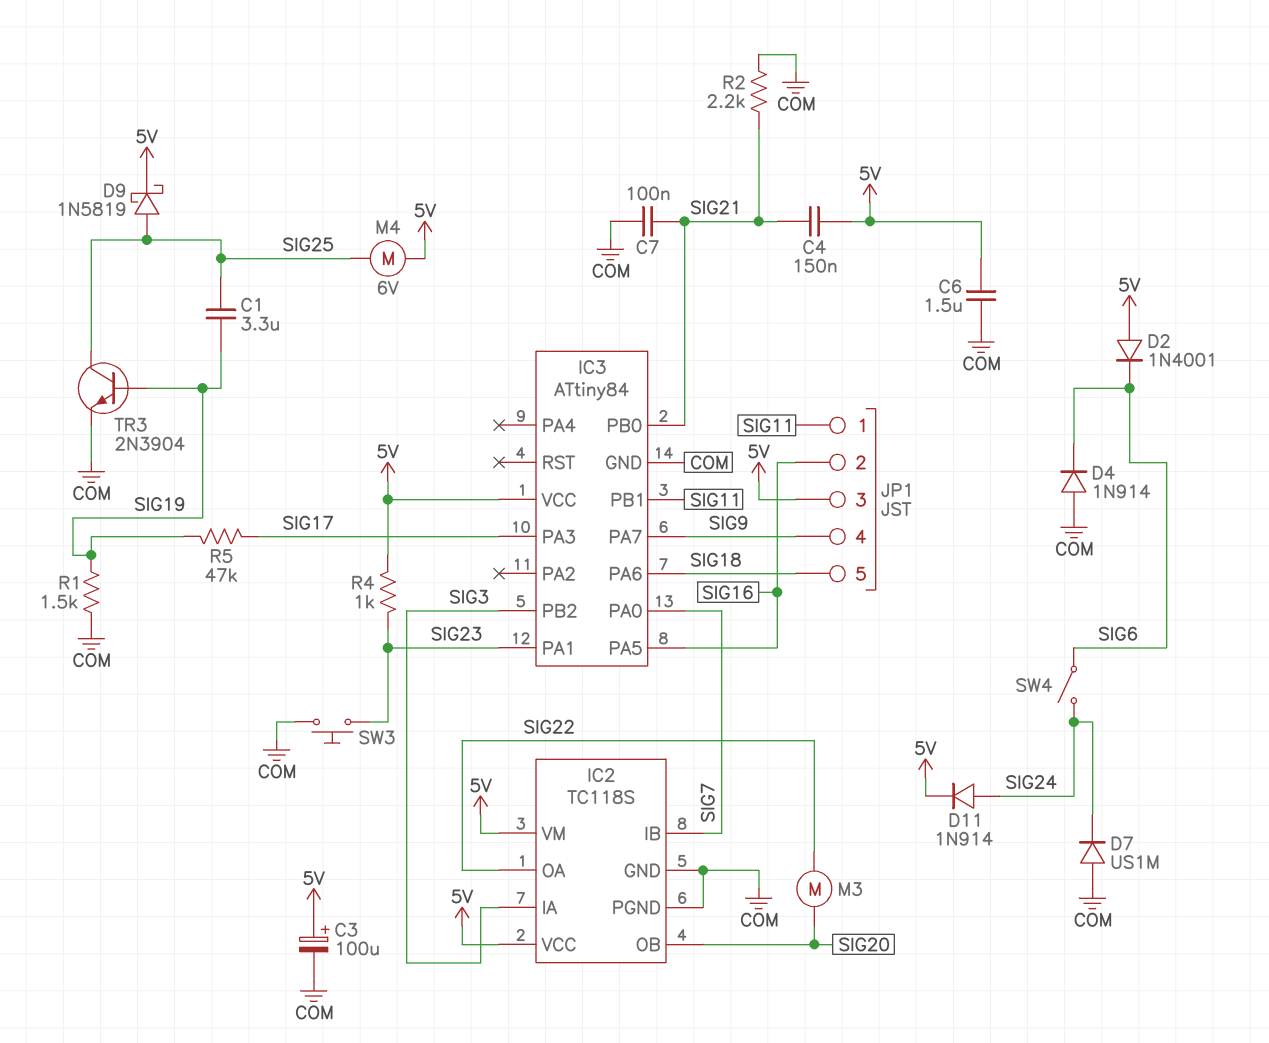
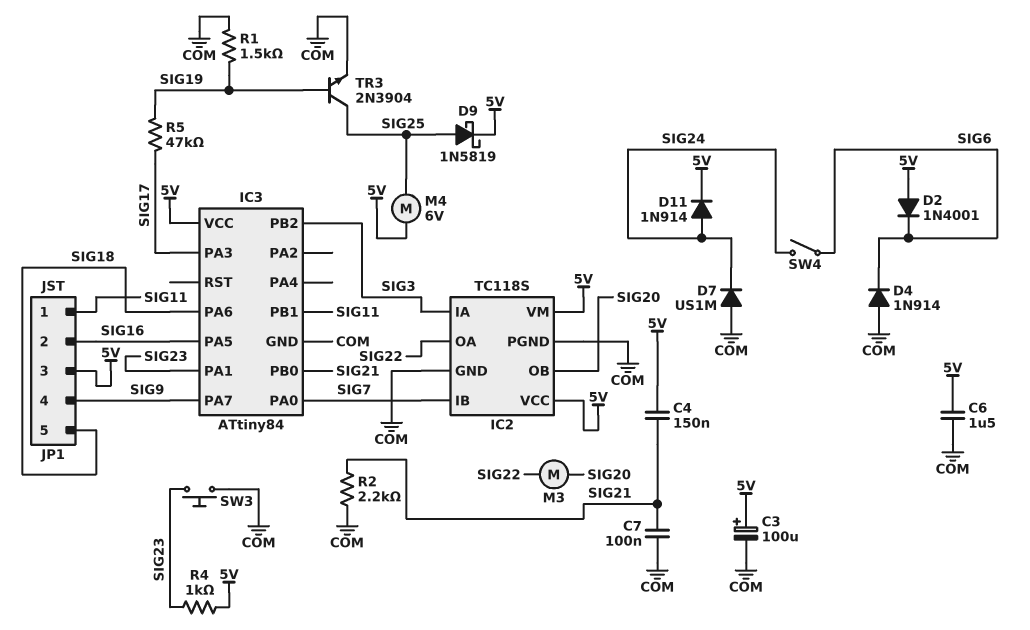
C1: 3.3uF (SIG19, SIG25) -> none

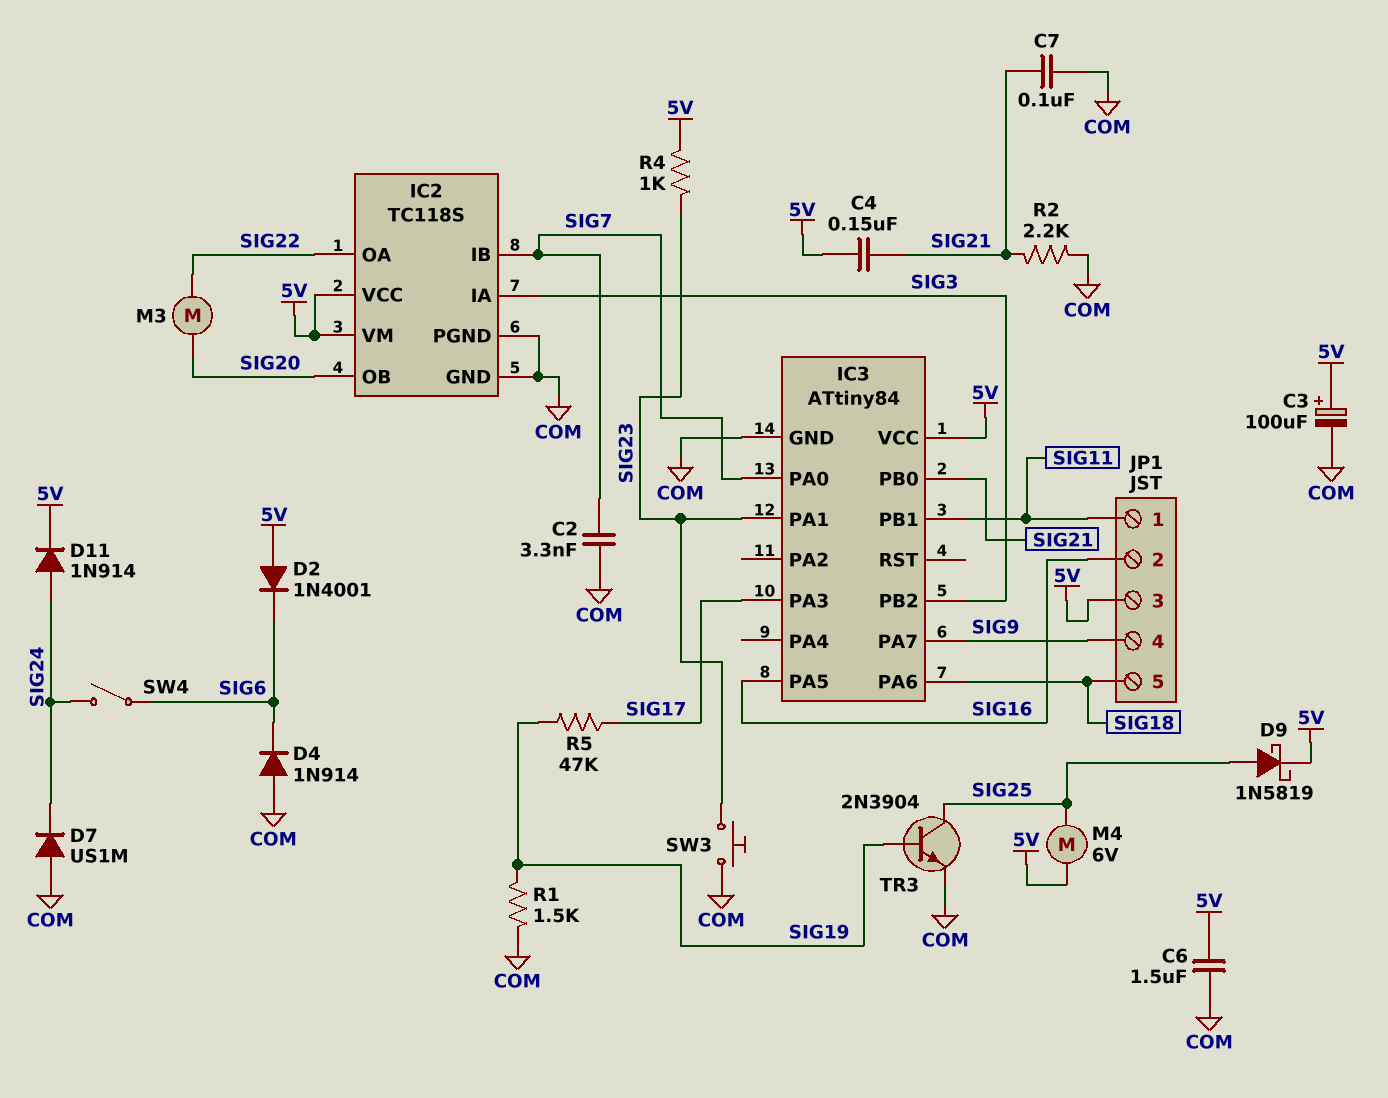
C2: none -> 3.3nF (COM, SIG7)

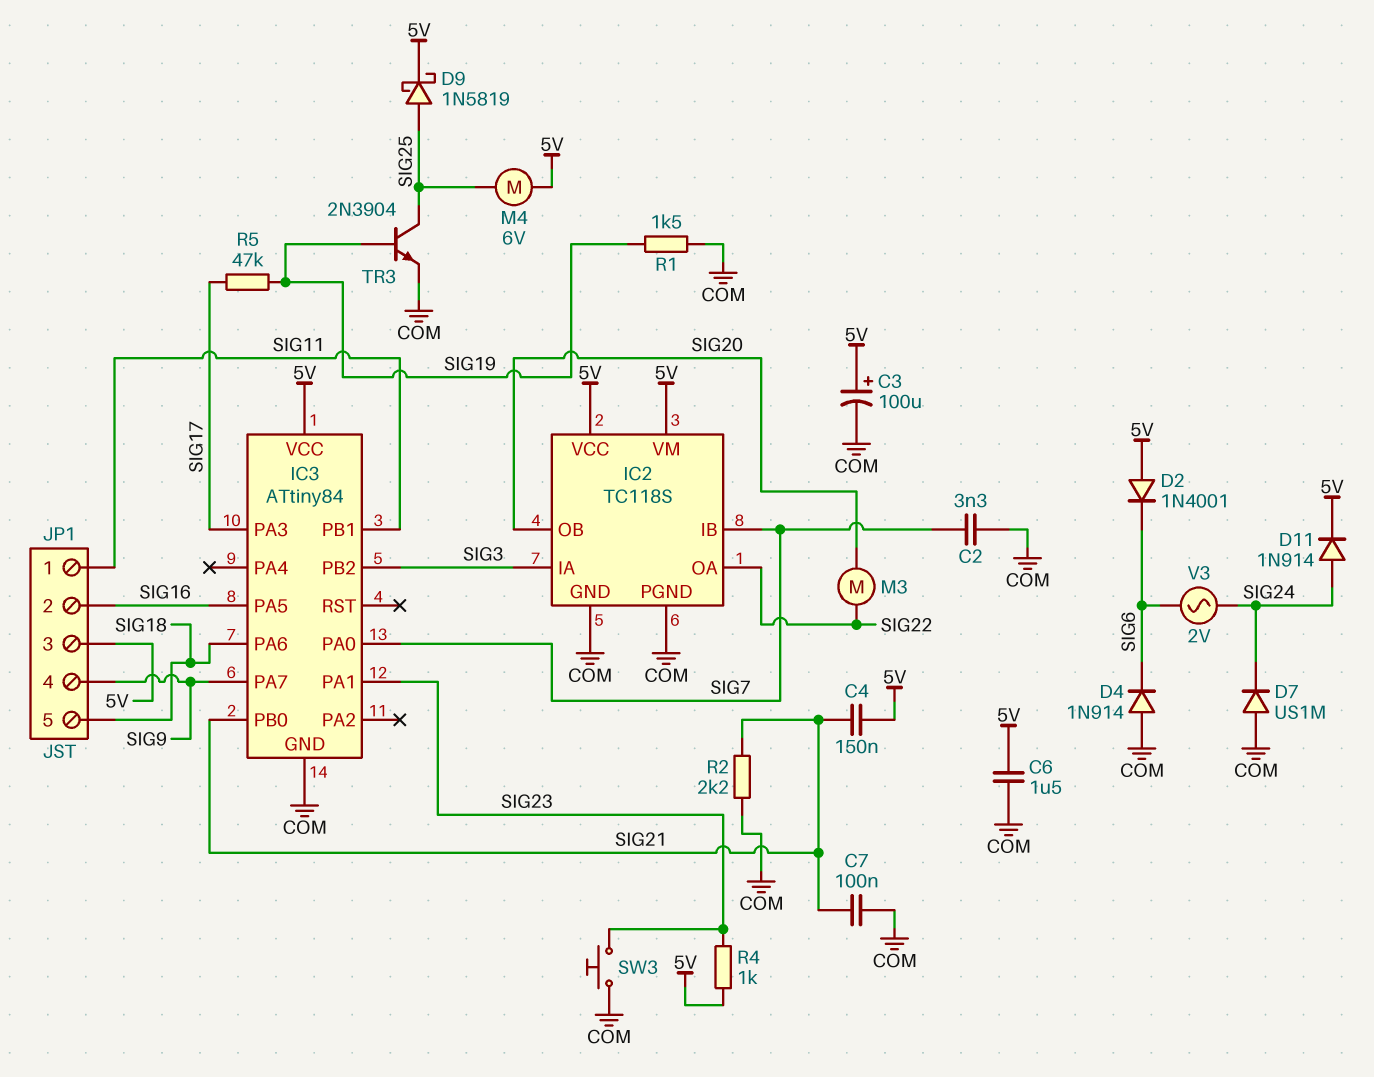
SW4: switch (SIG6, SIG24) -> none
V3: none -> AC 2V (SIG6, SIG24)

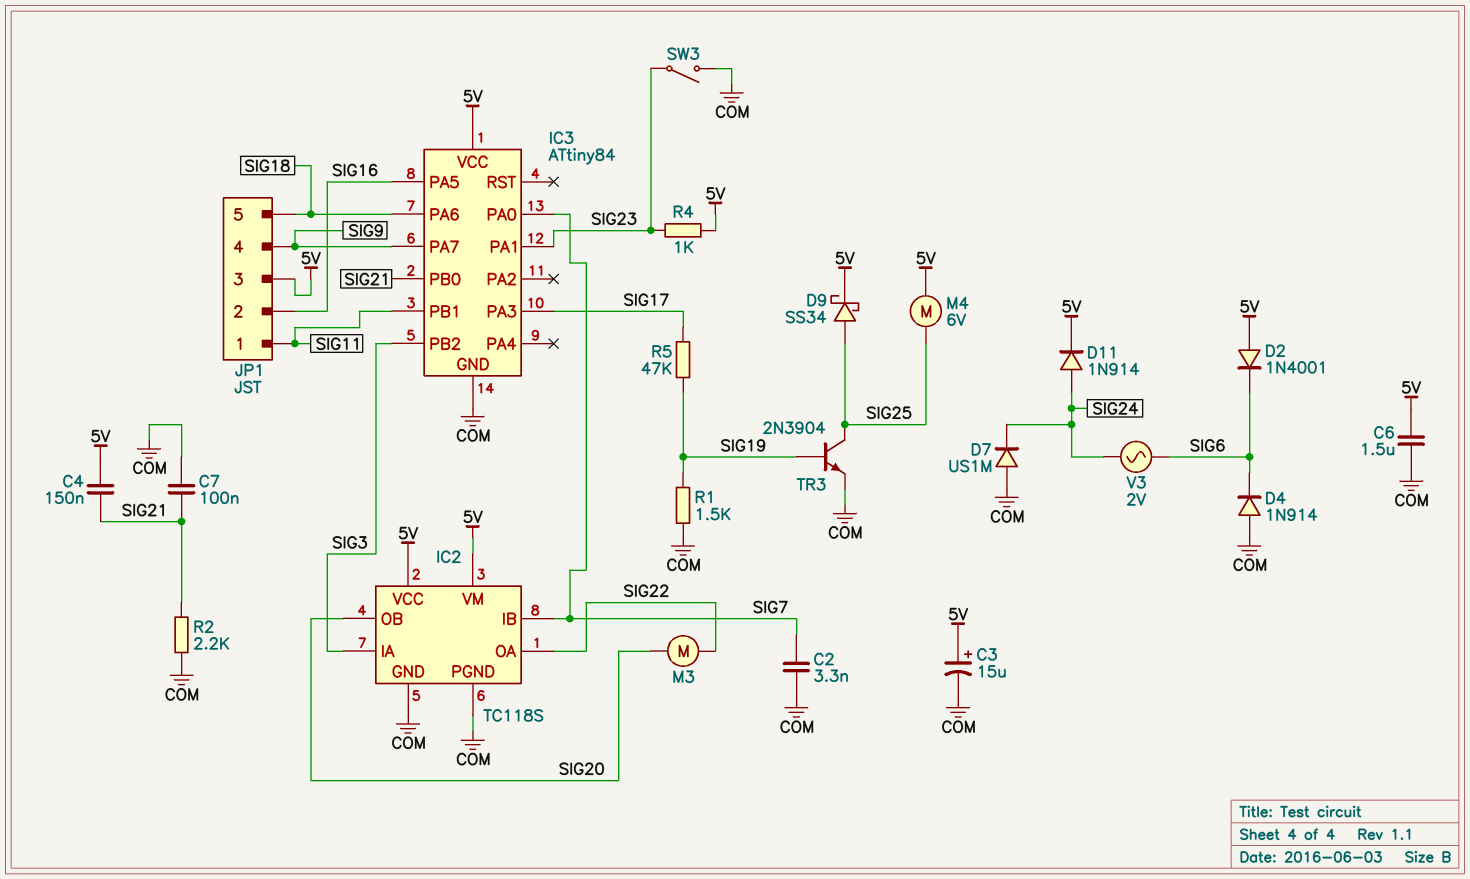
C3: 100uF (plus 5V, minus COM) -> 15uF (plus 5V, minus COM)
D9: schottky 1N5819 (A SIG25, K 5V) -> schottky SS34 (A SIG25, K 5V)
SW3: button (COM, SIG23) -> switch (COM, SIG23)

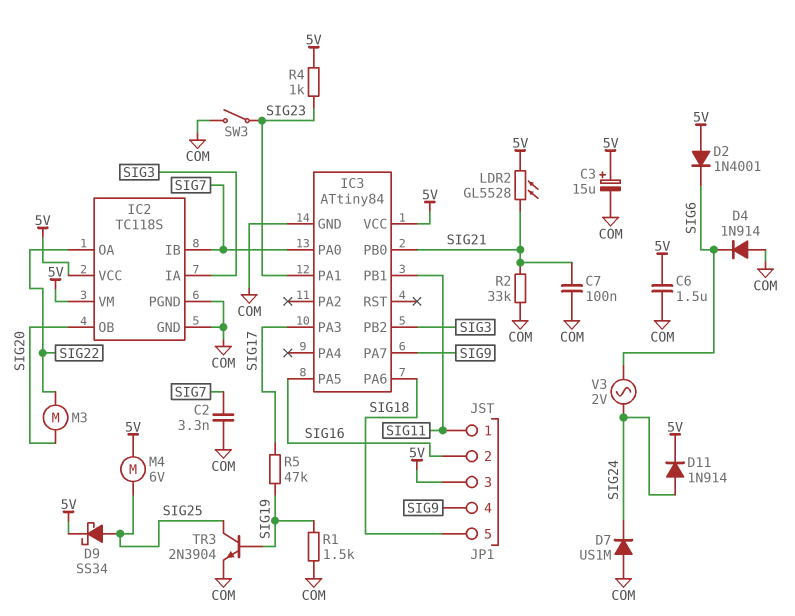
C4: 150nF (5V, SIG21) -> none
LDR2: none -> GL5528 (5V, SIG21)
R2: 2.2k (COM, SIG21) -> 33k (COM, SIG21)

